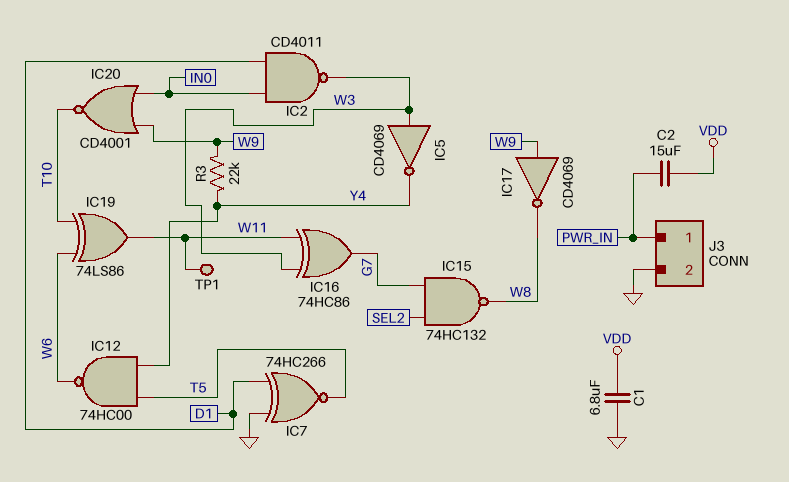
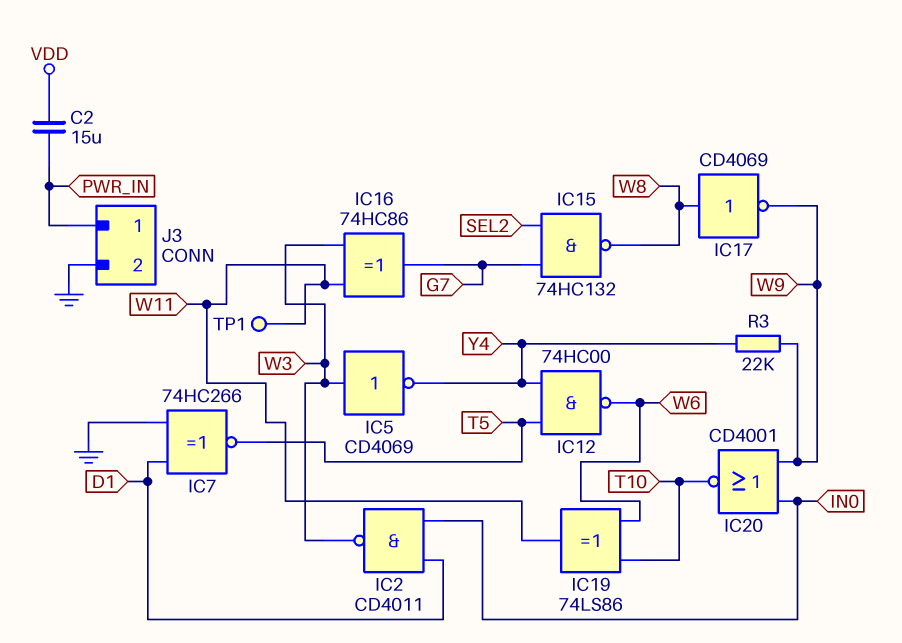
C1: 6.8uF (GND, VDD) -> none
IC17: NOT CD4069 (in W9, out W8) -> NOT CD4069 (in W8, out W9)

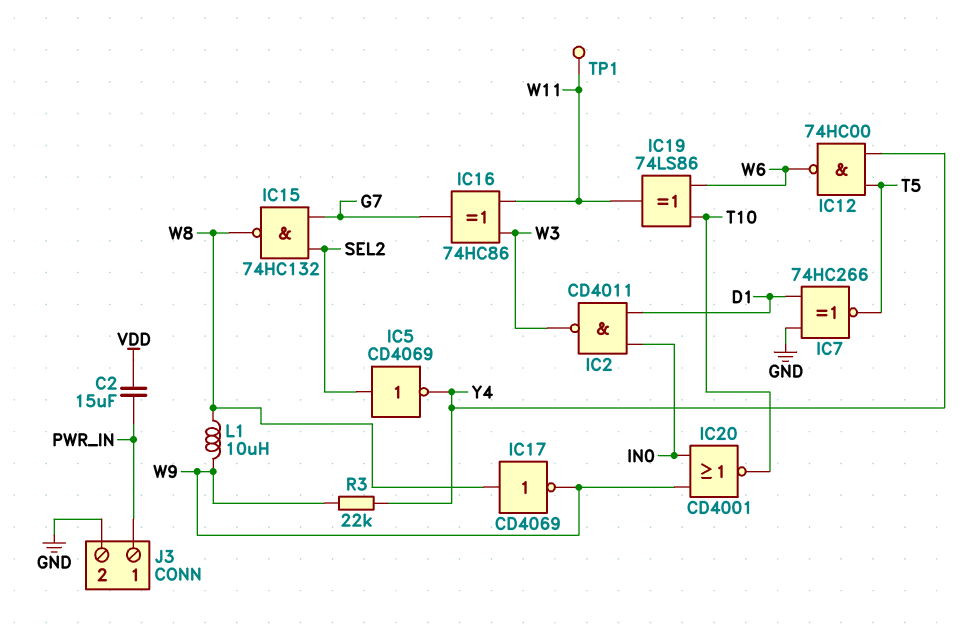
IC5: NOT CD4069 (in W3, out Y4) -> NOT CD4069 (in SEL2, out Y4)
L1: none -> 10uH (W8, W9)

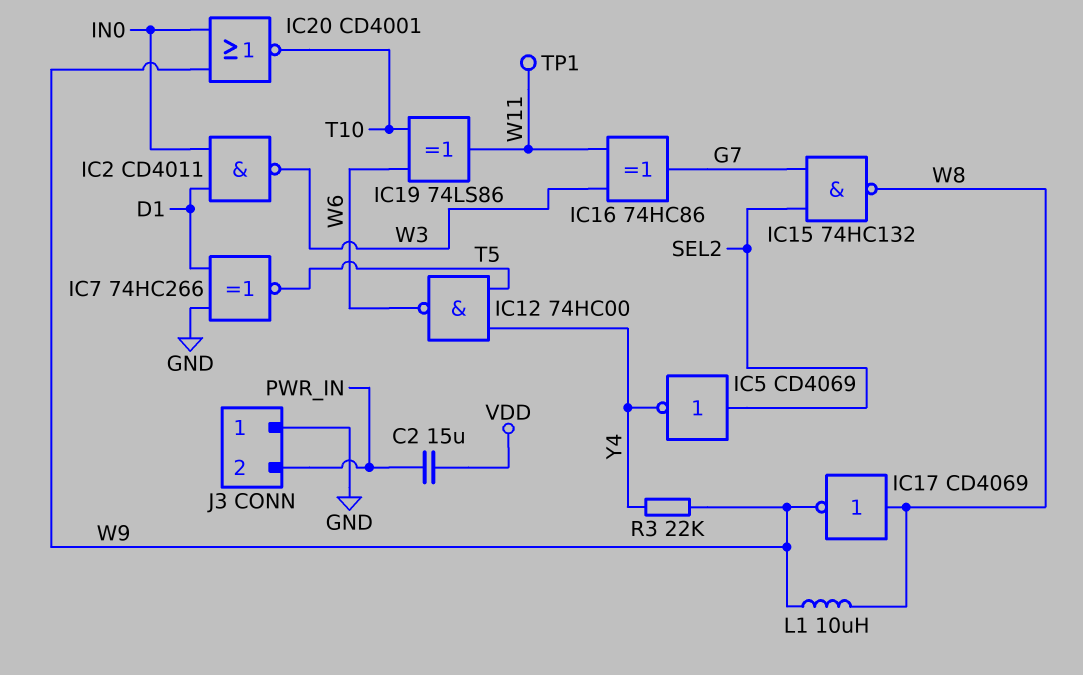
J3 pin 1: PWR_IN -> GND
J3 pin 2: GND -> PWR_IN

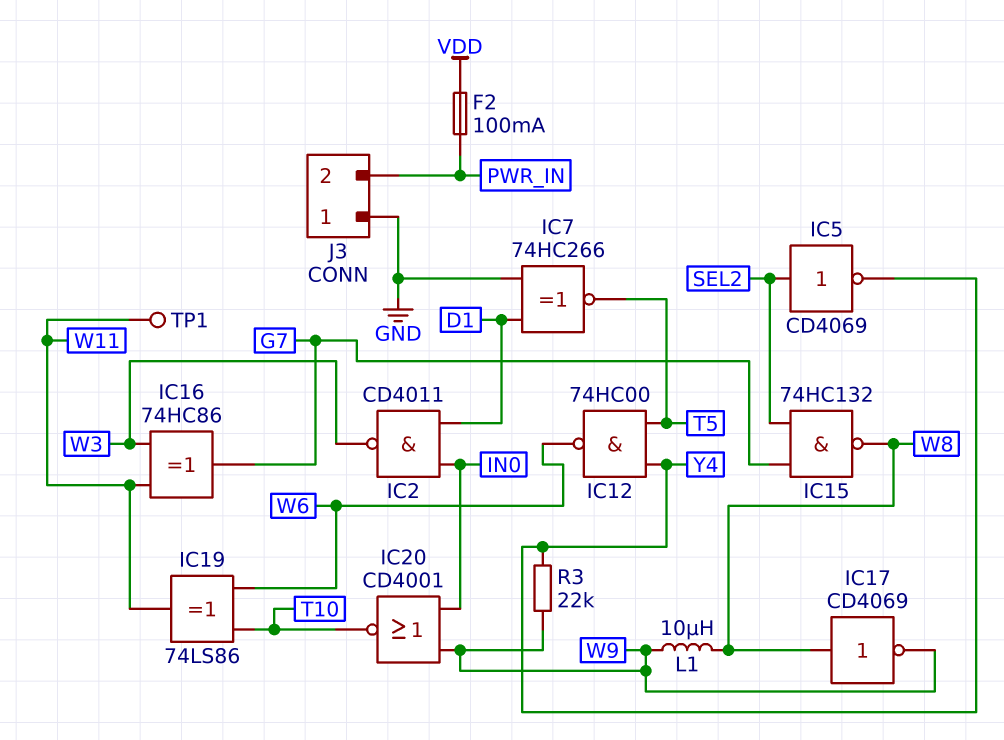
C2: 15uF (PWR_IN, VDD) -> none
F2: none -> 100mA (PWR_IN, VDD)

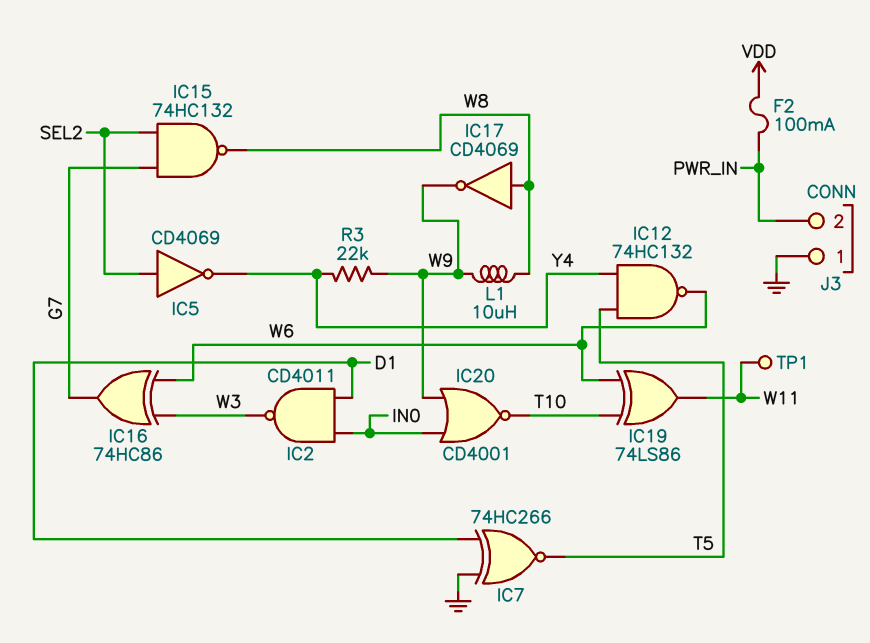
IC12: NAND 74HC00 (in T5, in Y4, out W6) -> NAND 74HC132 (in T5, in Y4, out W6)
IC16: XOR 74HC86 (in W3, in W11, out G7) -> XOR 74HC86 (in W3, in W6, out G7)

